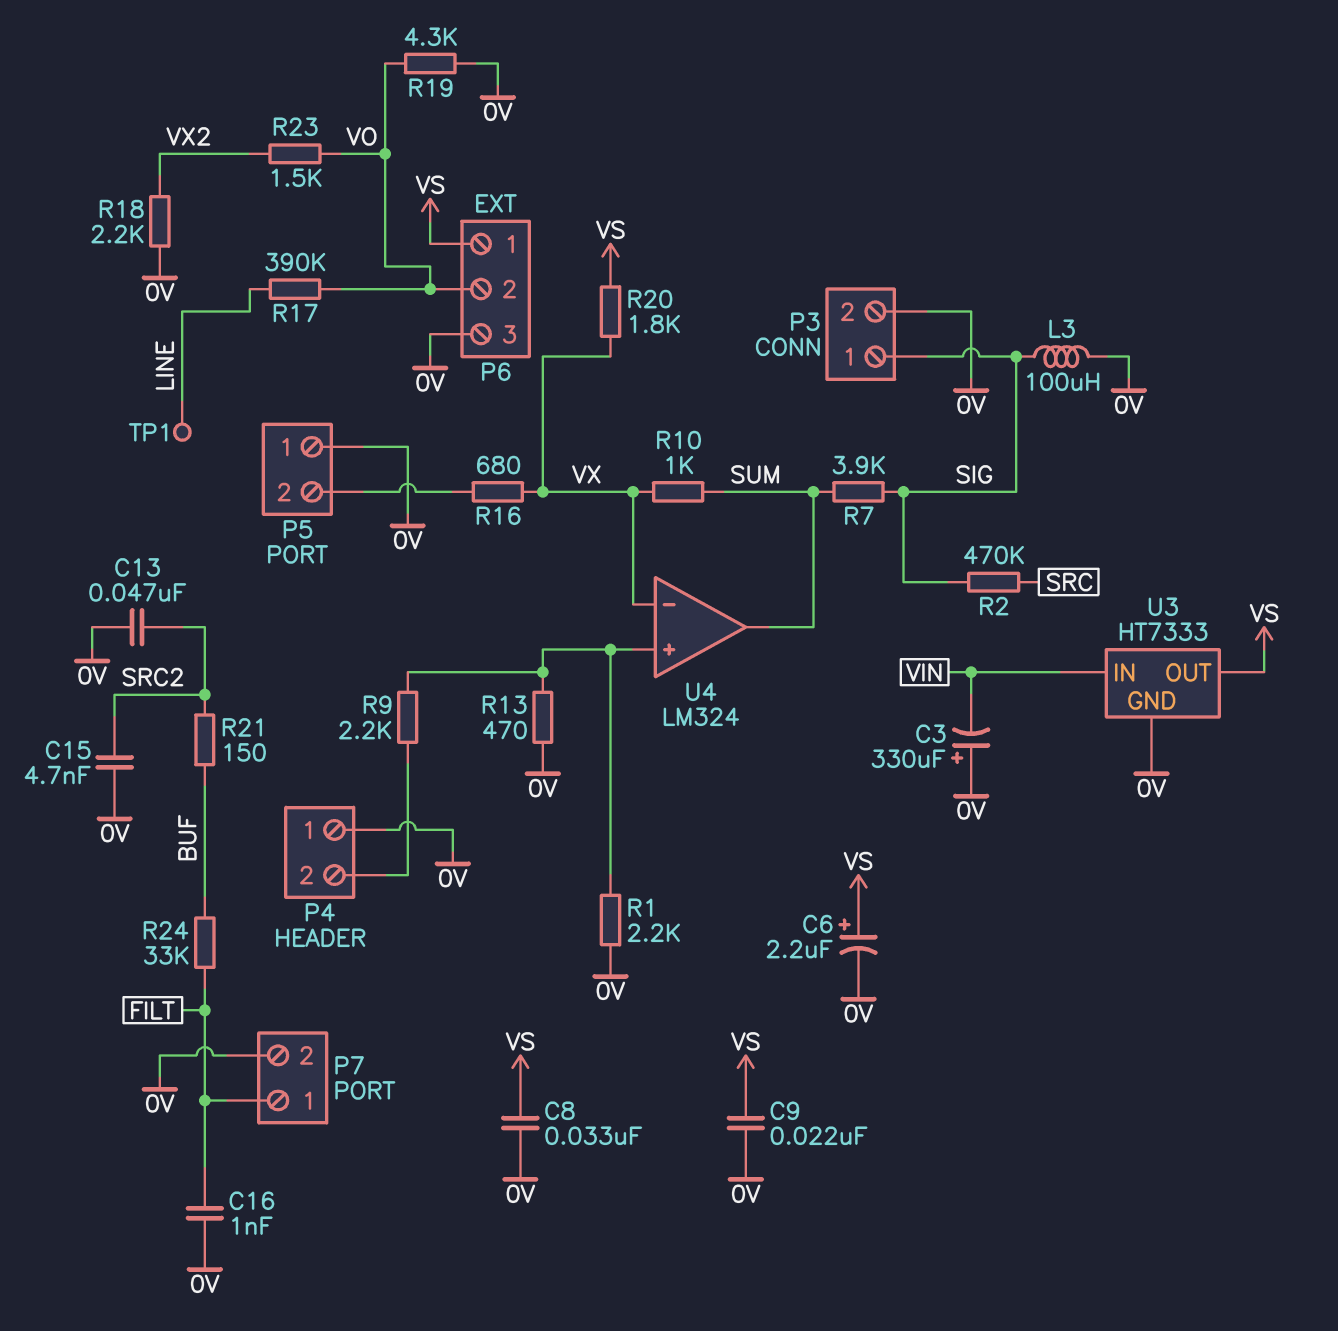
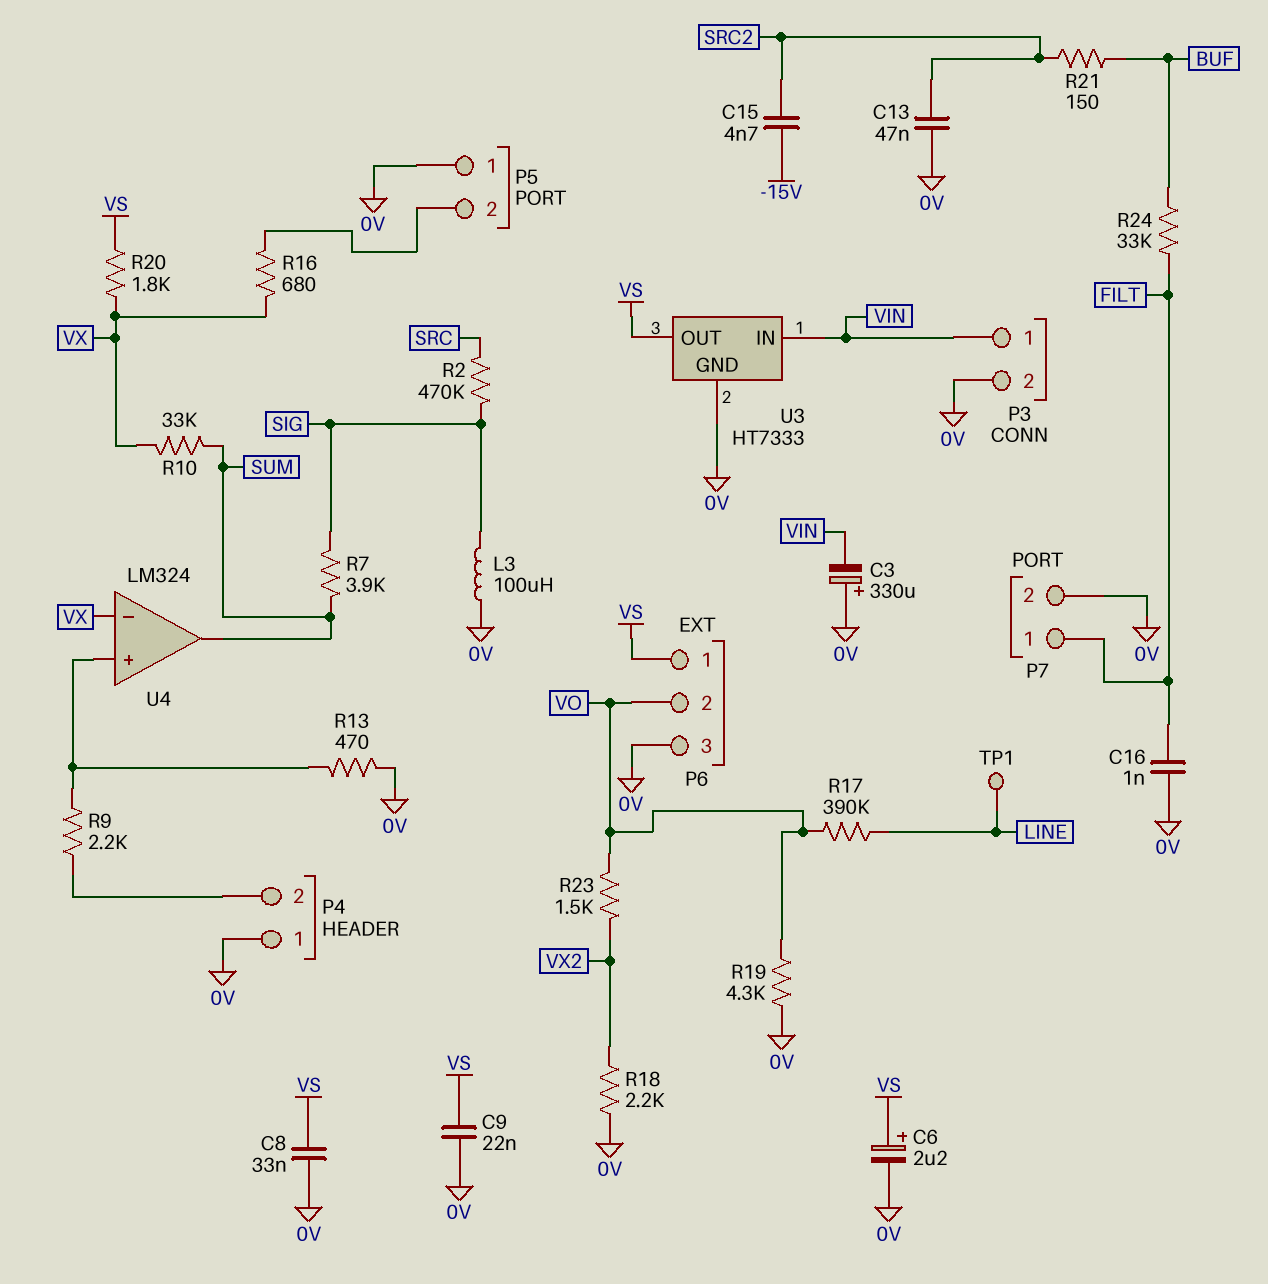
C15: 4.7nF (0V, SRC2) -> 4.7nF (-15V, SRC2)
P3 pin 1: SIG -> VIN
R1: 2.2k (0V, U4/in+) -> none
R10: 1k (SUM, VX) -> 33k (SUM, VX)

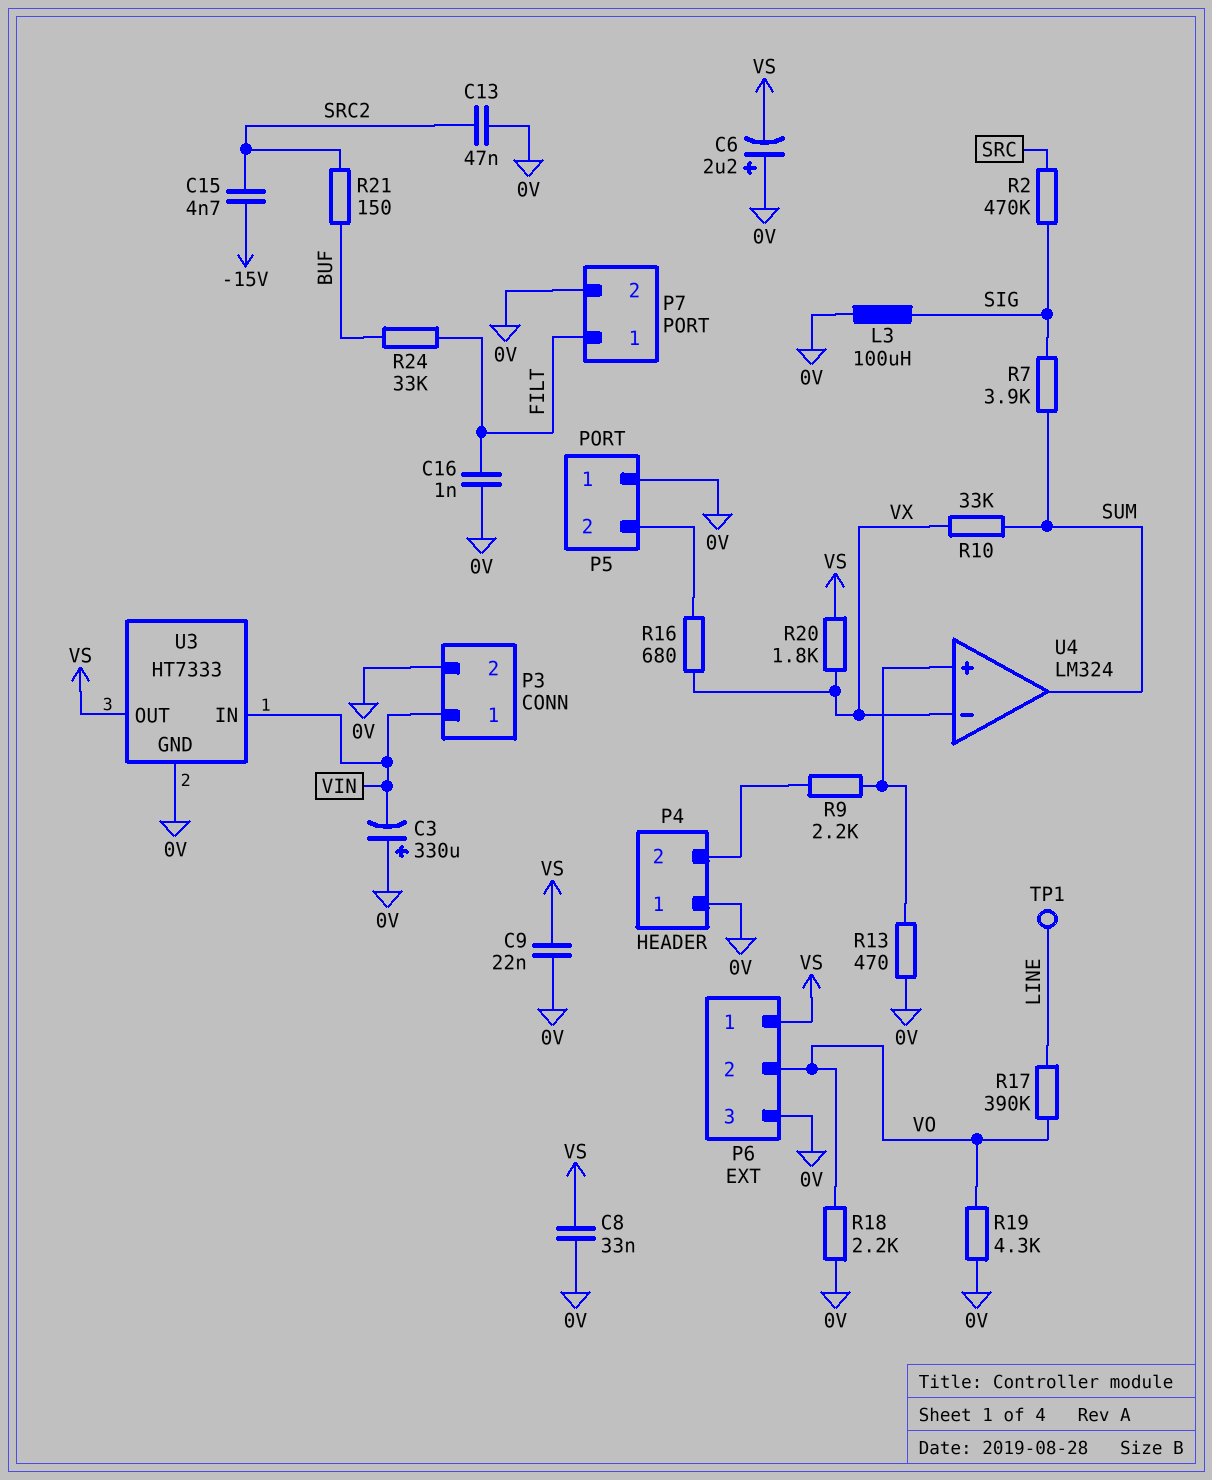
C6: 2.2uF (plus VS, minus 0V) -> 2.2uF (plus 0V, minus VS)
R18: 2.2k (0V, VX2) -> 2.2k (0V, VO)
R23: 1.5k (VO, VX2) -> none

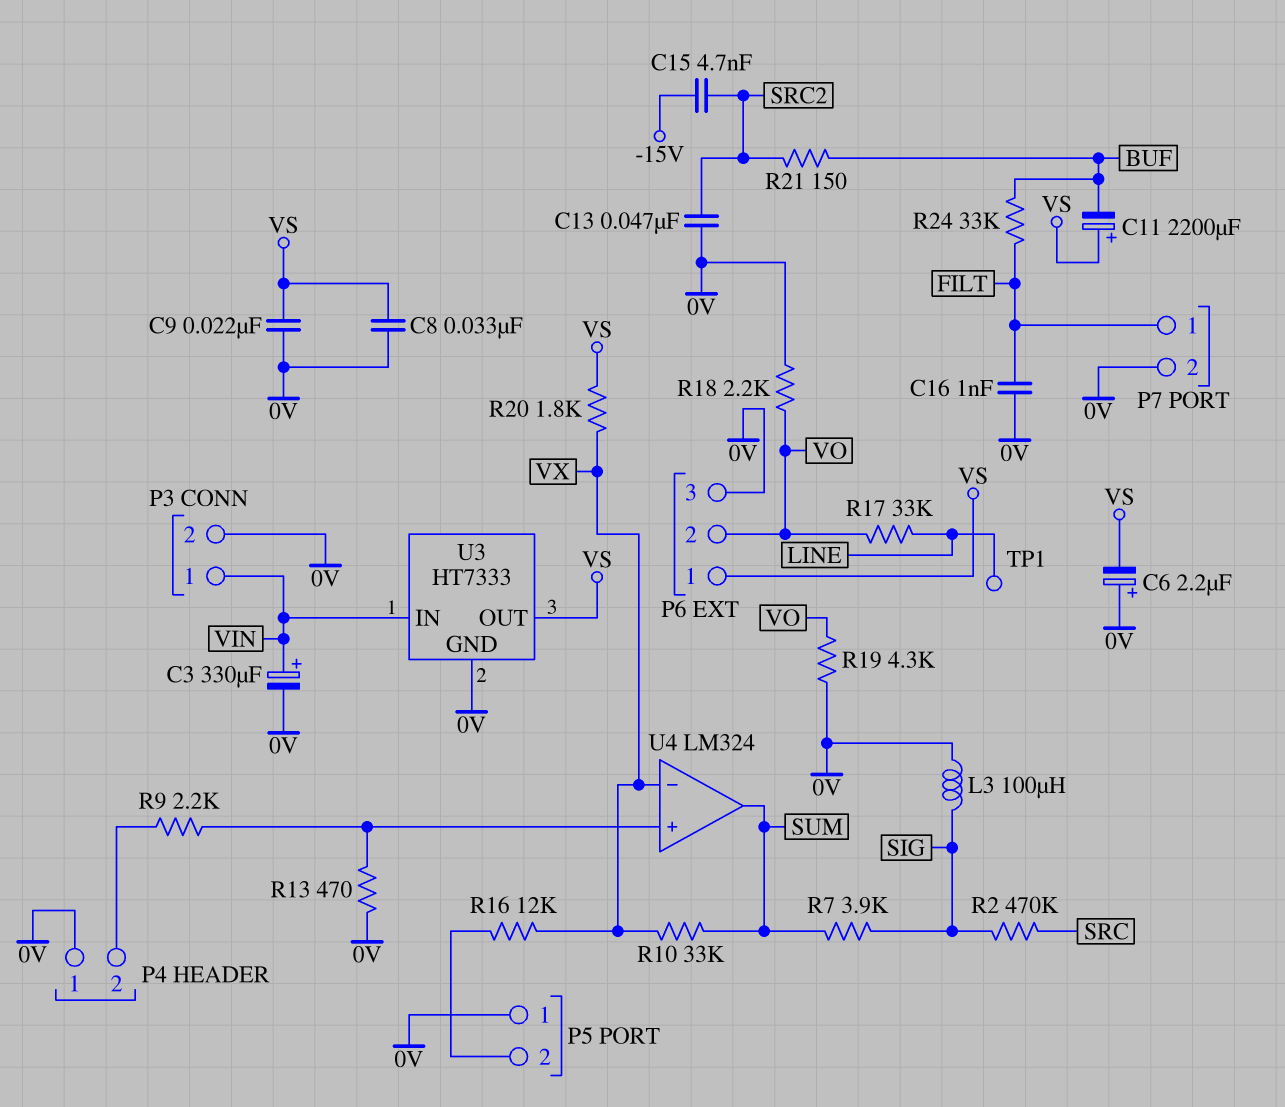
C3: 330uF (plus 0V, minus VIN) -> 330uF (plus VIN, minus 0V)
C11: none -> 2200uF (plus VS, minus BUF)
R16: 680 (P5/2, VX) -> 12k (P5/2, VX)
R17: 390k (LINE, VO) -> 33k (LINE, VO)

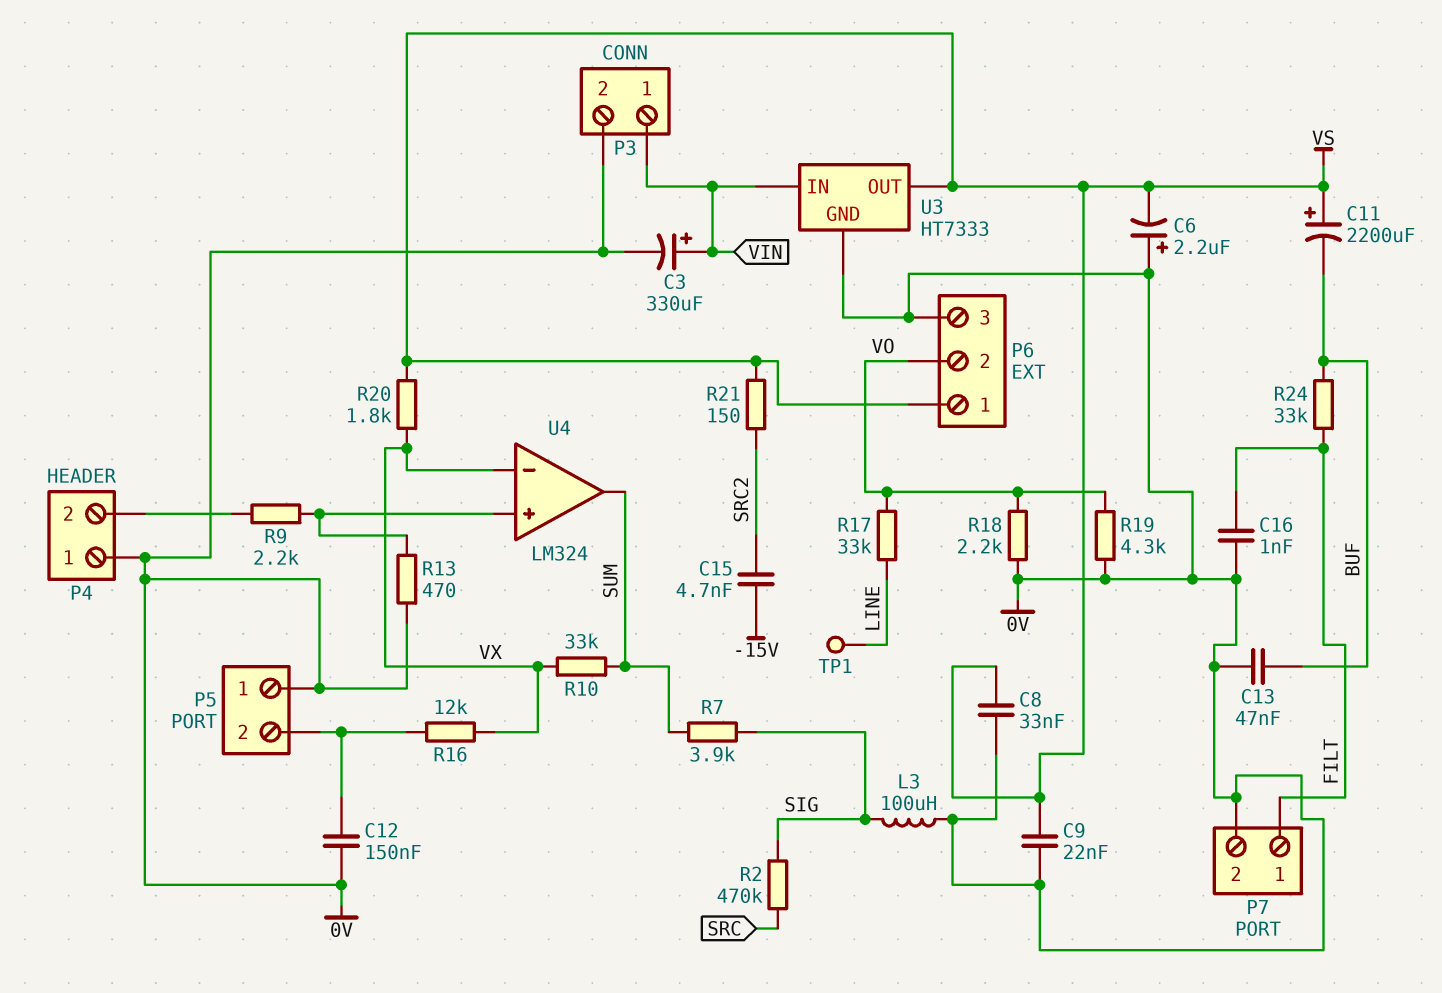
C12: none -> 150nF (0V, P5/2)
C13: 47nF (0V, SRC2) -> 47nF (0V, BUF)
R21: 150 (BUF, SRC2) -> 150 (SRC2, VS)

